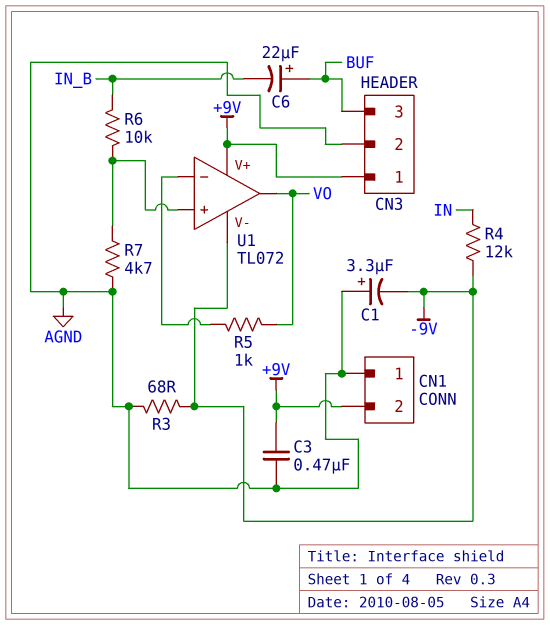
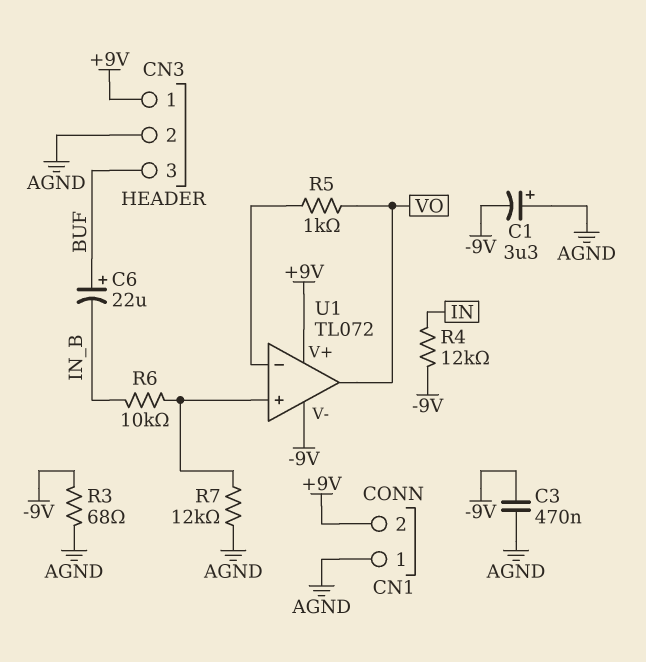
C3: 470nF (+9V, AGND) -> 470nF (-9V, AGND)
R7: 4.7k (AGND, U1/in+) -> 12k (AGND, U1/in+)

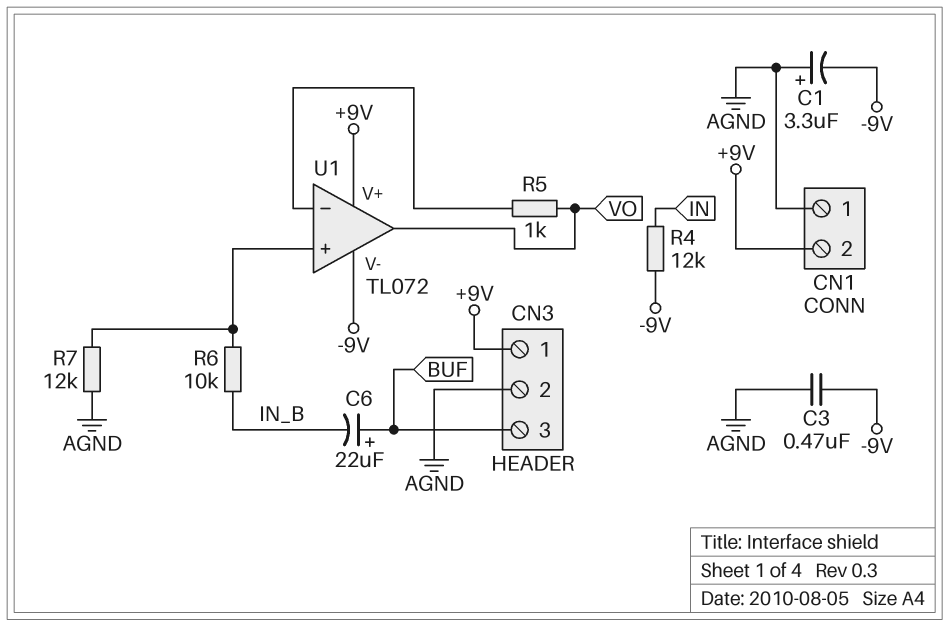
R3: 68 (-9V, AGND) -> none

